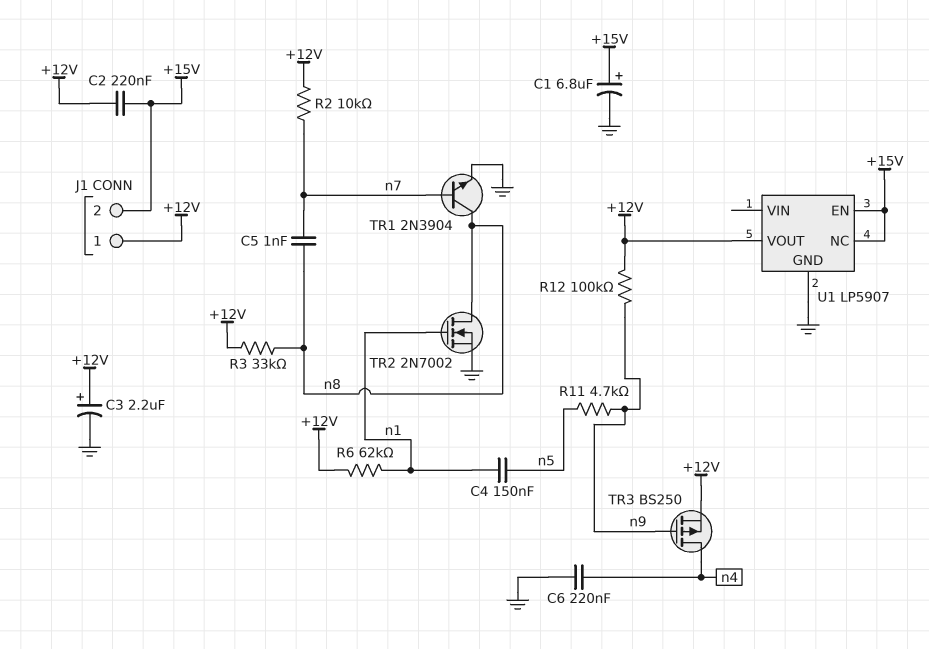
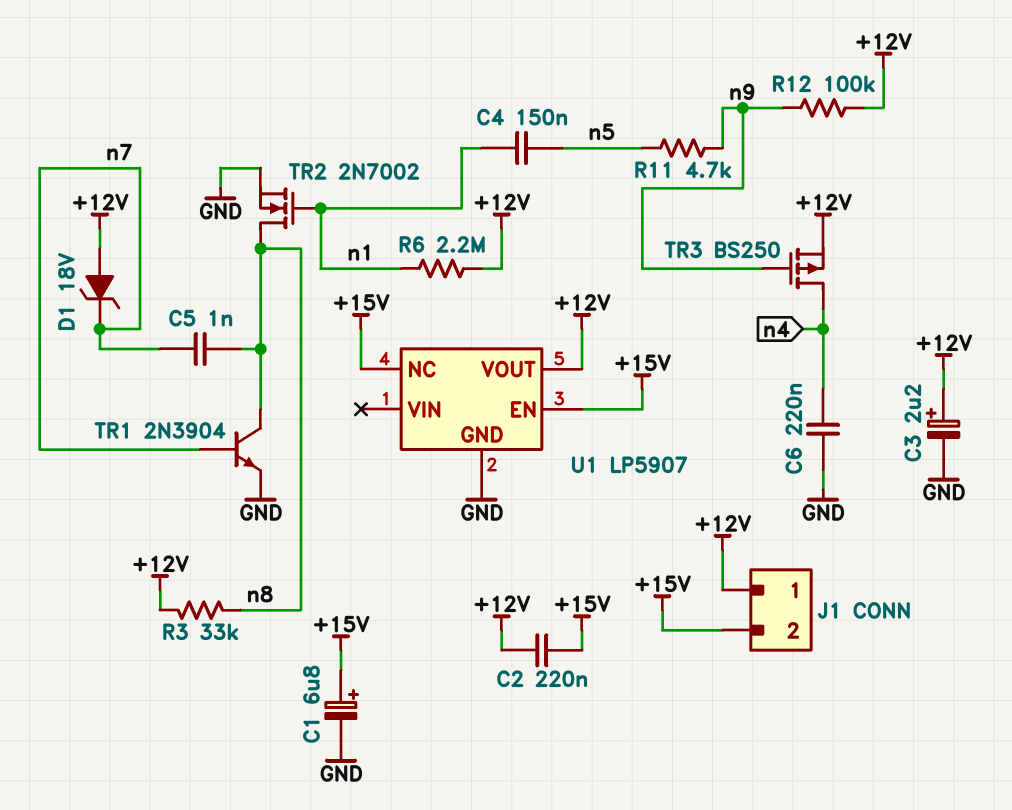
D1: none -> zener 18V (A +12V, K n7)
R2: 10k (+12V, n7) -> none
R6: 62k (+12V, n1) -> 2.2M (+12V, n1)

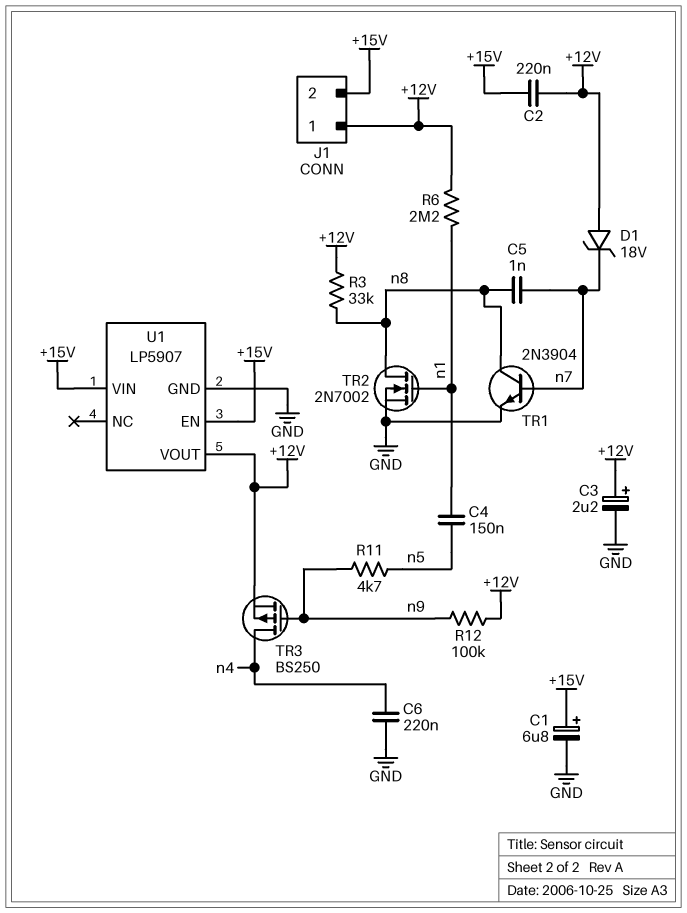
U1 pin NC: +15V -> none
U1 pin VIN: none -> +15V

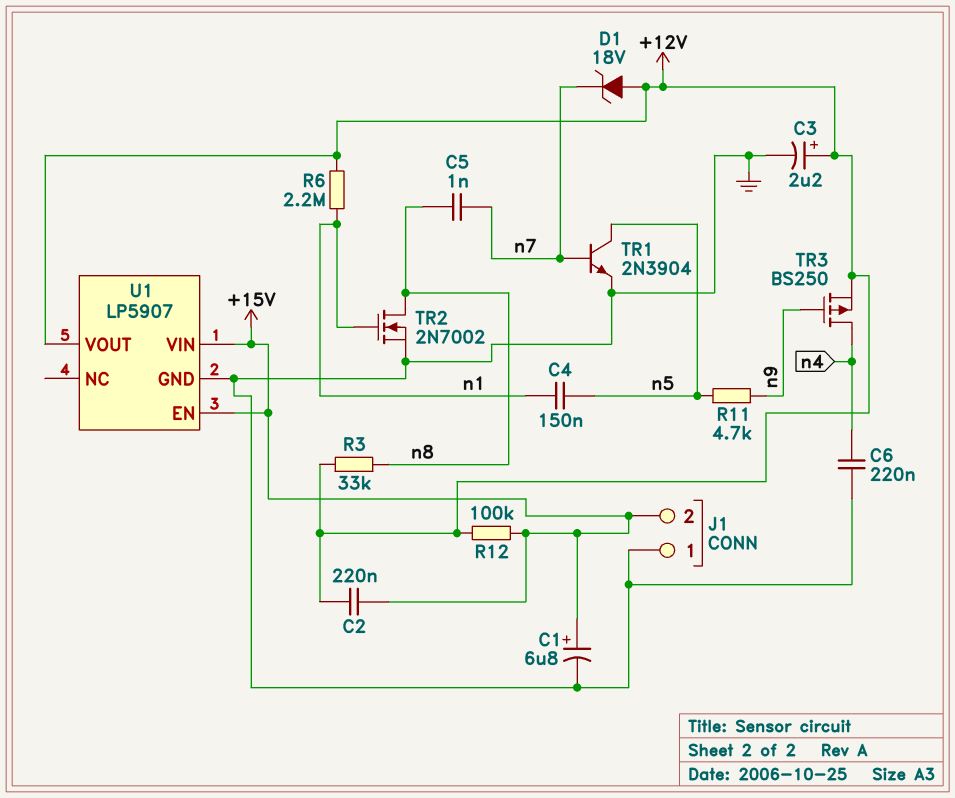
J1 pin 1: +12V -> GND
R12: 100k (+12V, n9) -> 100k (+12V, +15V)
TR1: NPN 2N3904 (B n7, C n8, E GND) -> NPN 2N3904 (B n7, C n5, E GND)

